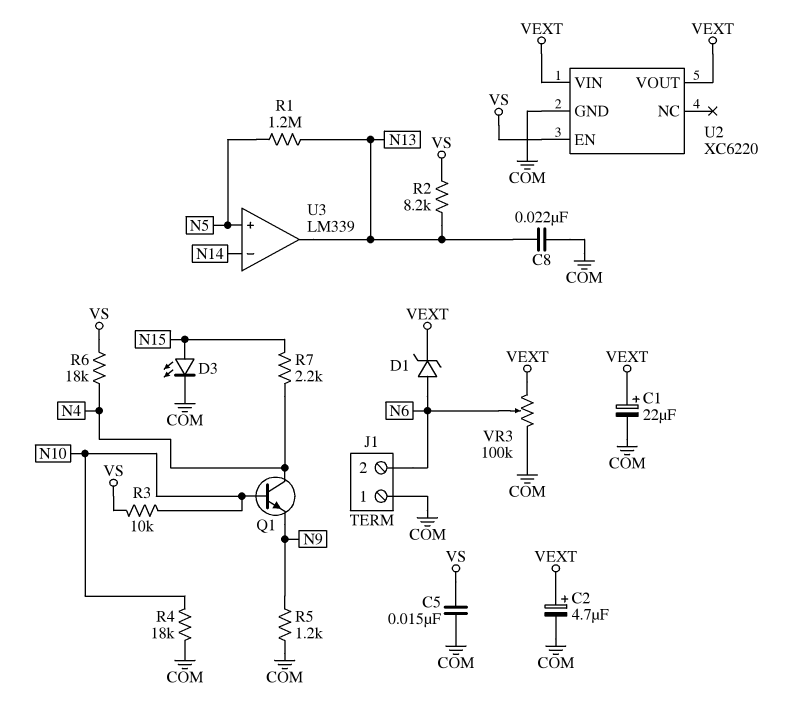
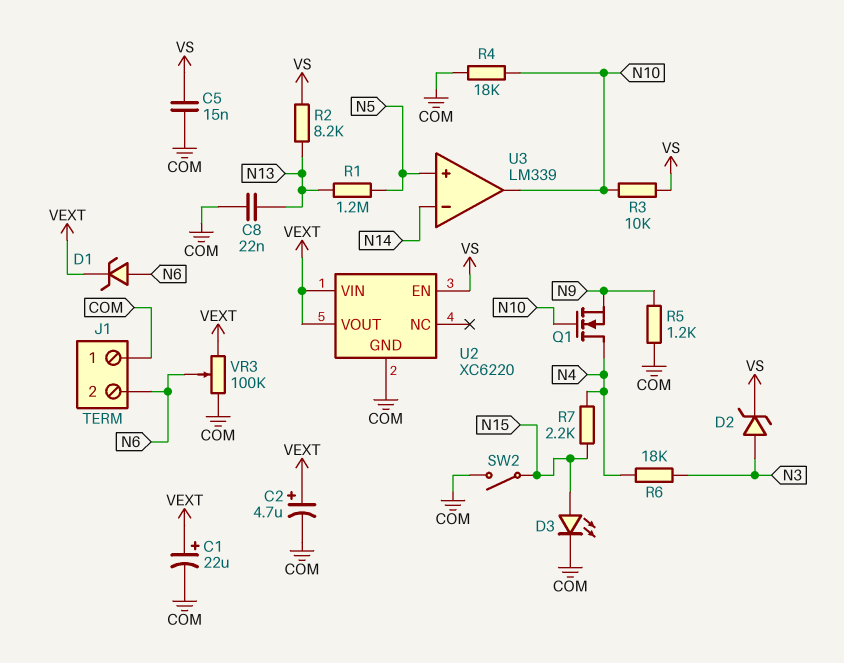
D2: none -> zener (A N3, K VS)
Q1: NPN (B N10, C N4, E N9) -> NMOS (G N10, D N4, S N9)
R6: 18k (N4, VS) -> 18k (N3, N4)
SW2: none -> switch (COM, N15)
U3 pin out: N13 -> N10

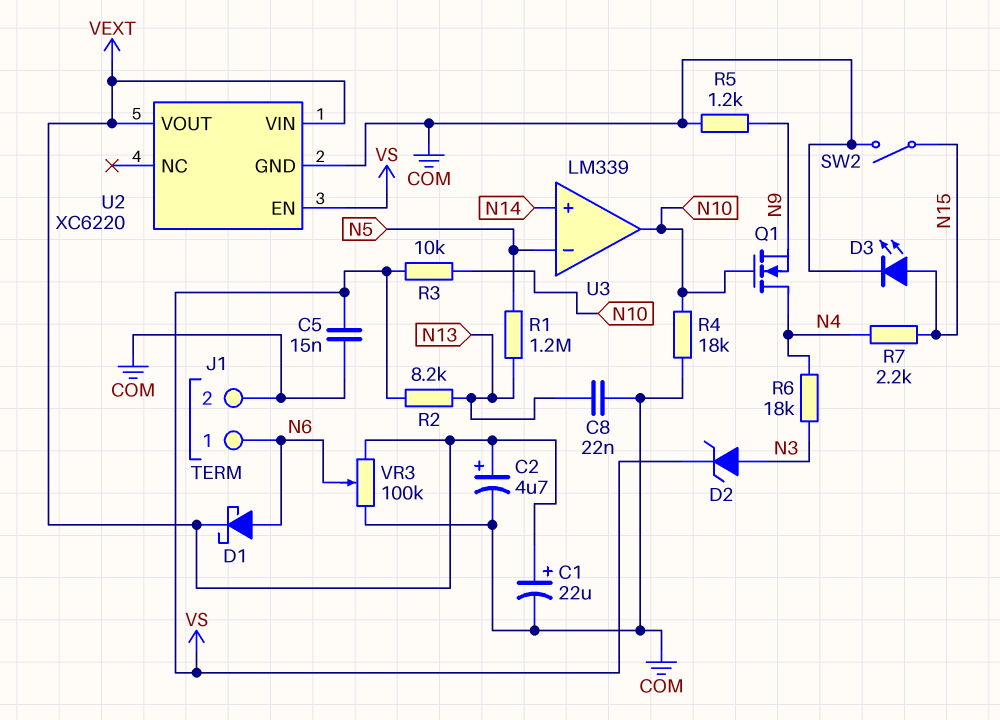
D1: zener (A N6, K VEXT) -> schottky (A N6, K VEXT)
J1 pin 1: COM -> N6
J1 pin 2: N6 -> COM
U3 pin in+: N5 -> N14
U3 pin in-: N14 -> N5

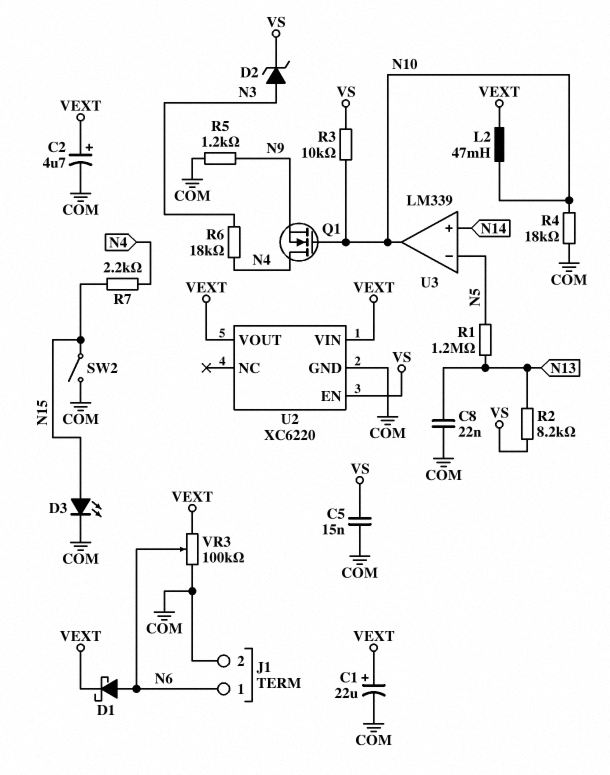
L2: none -> 47mH (N10, VEXT)

